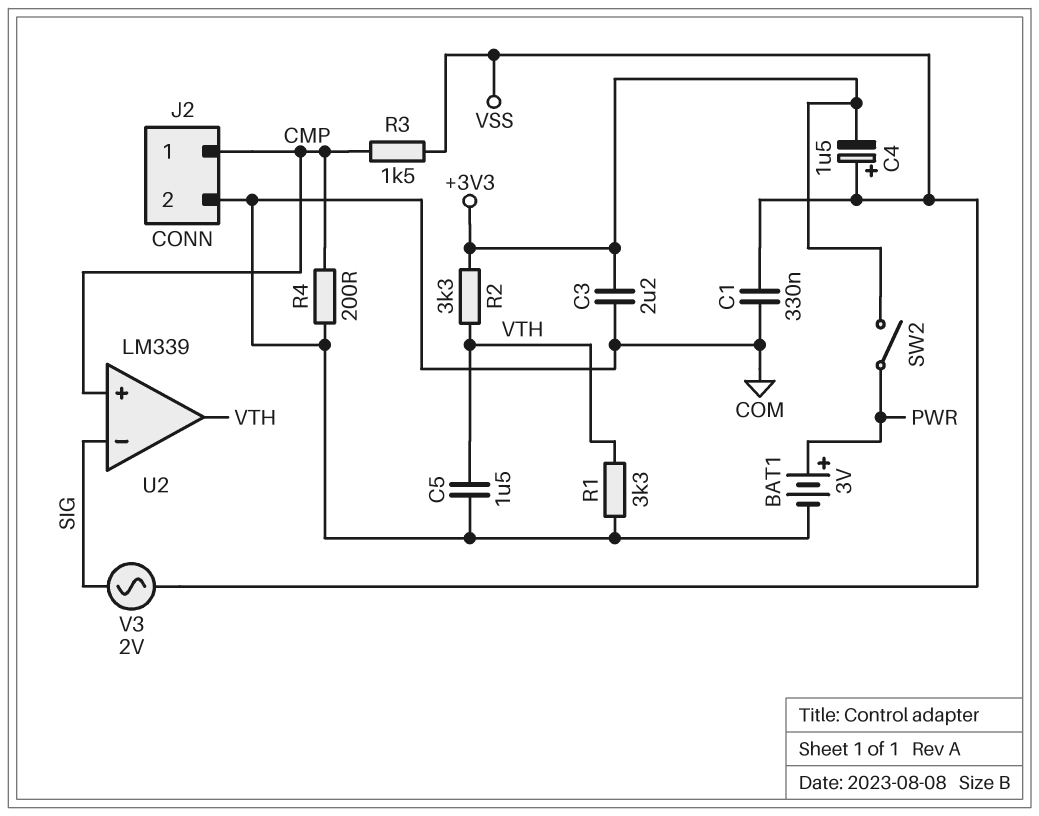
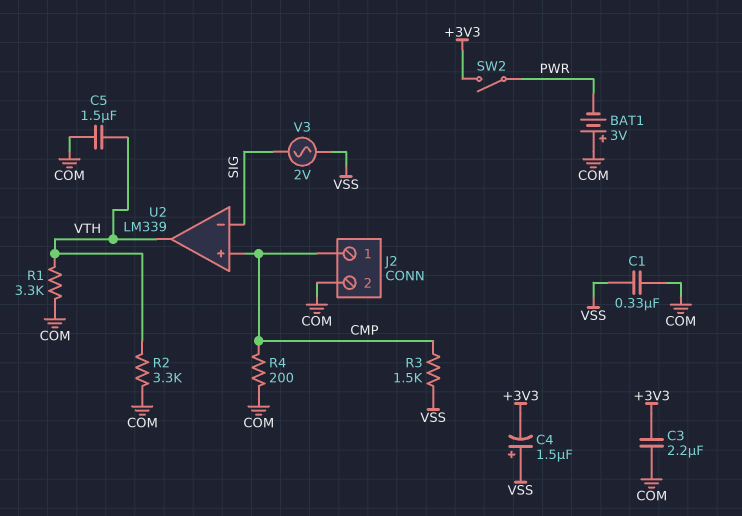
BAT1: 3V (plus PWR, minus COM) -> 3V (plus COM, minus PWR)
R2: 3.3k (+3V3, VTH) -> 3.3k (COM, VTH)

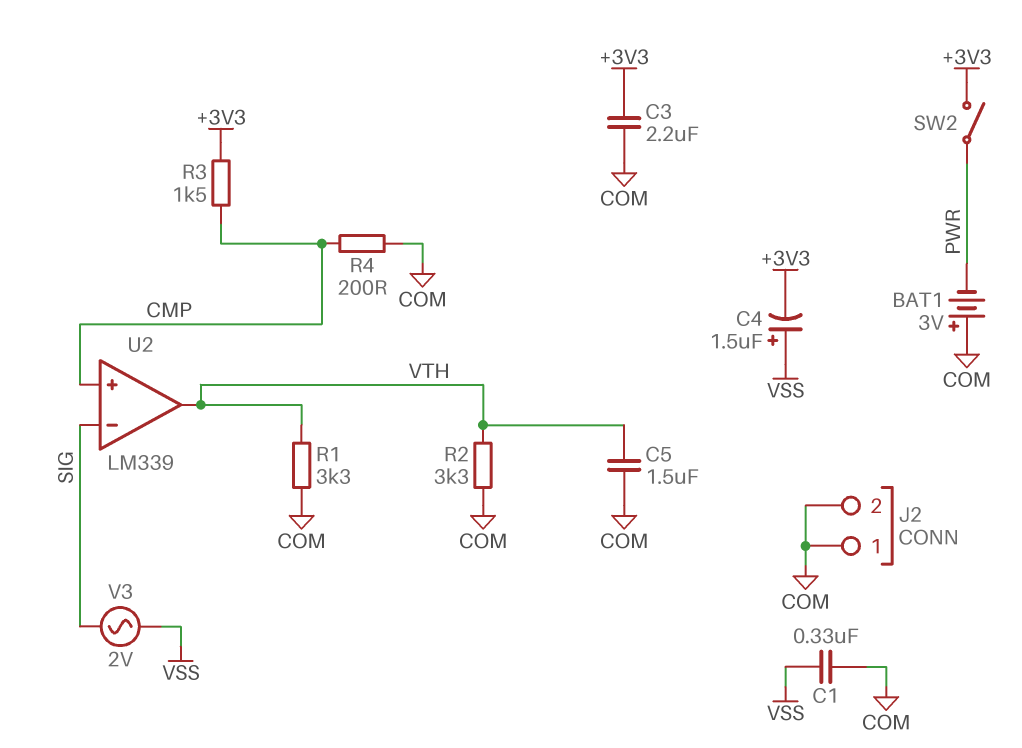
J2 pin 1: CMP -> COM
R3: 1.5k (CMP, VSS) -> 1.5k (+3V3, CMP)

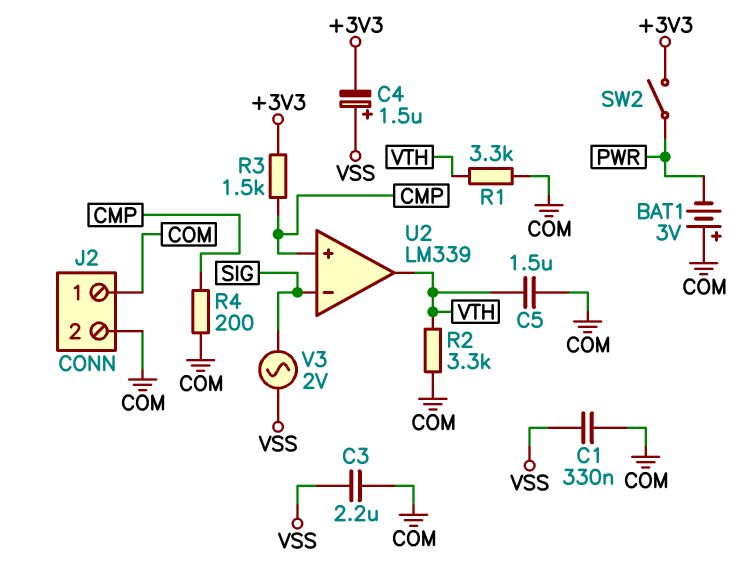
C3: 2.2uF (+3V3, COM) -> 2.2uF (COM, VSS)

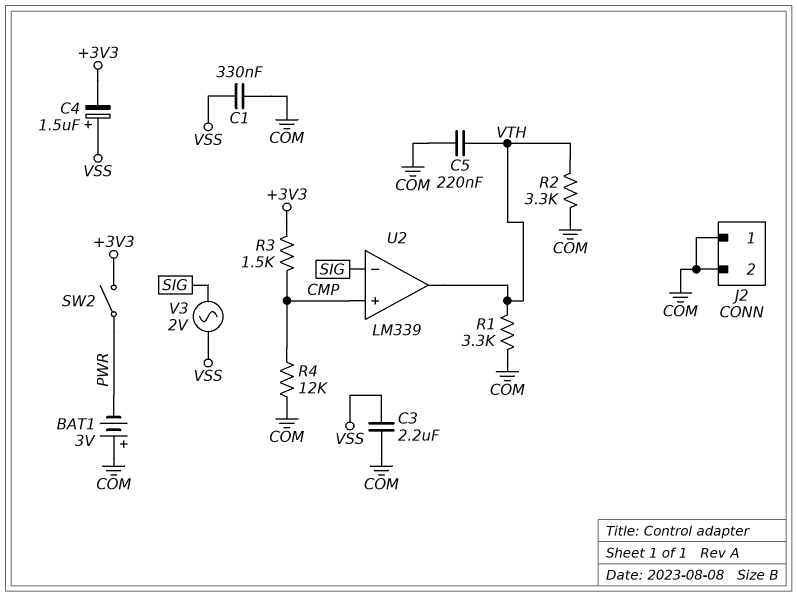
C5: 1.5uF (COM, VTH) -> 220nF (COM, VTH)
R4: 200 (CMP, COM) -> 12k (CMP, COM)

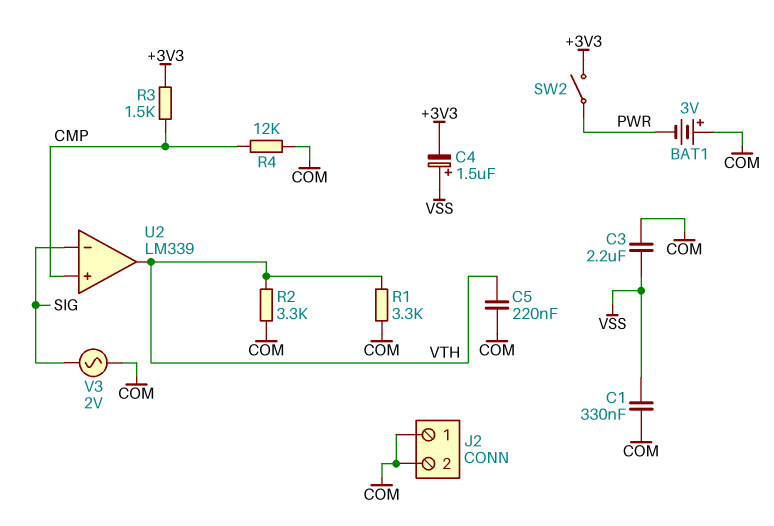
V3: AC 2V (SIG, VSS) -> AC 2V (COM, SIG)

